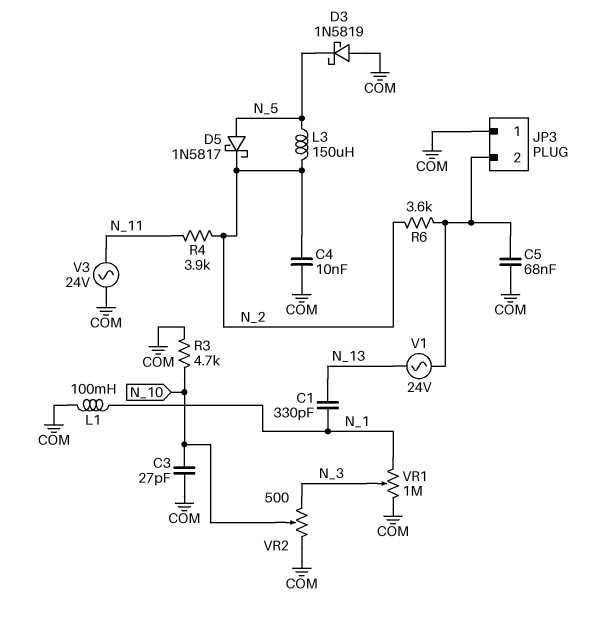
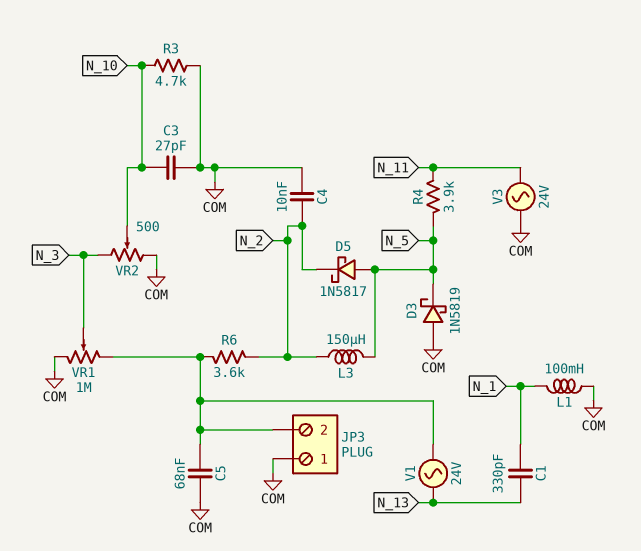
R4: 3.9k (N_2, N_11) -> 3.9k (N_5, N_11)
VR1: 1M (COM, N_1, wiper N_3) -> 1M (COM, JP3/2, wiper N_3)

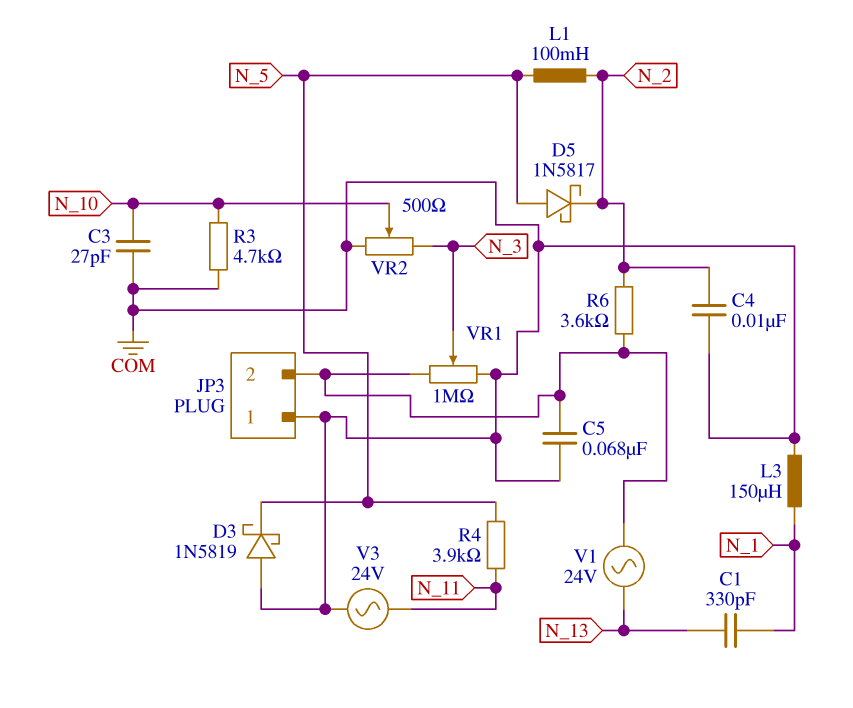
L1: 100mH (COM, N_1) -> 100mH (N_2, N_5)
L3: 150uH (N_2, N_5) -> 150uH (COM, N_1)

